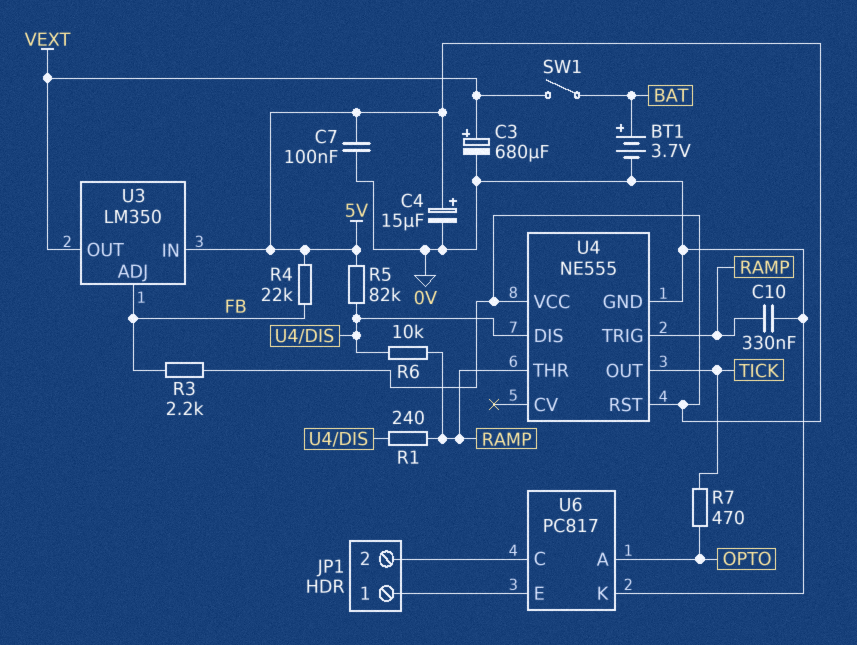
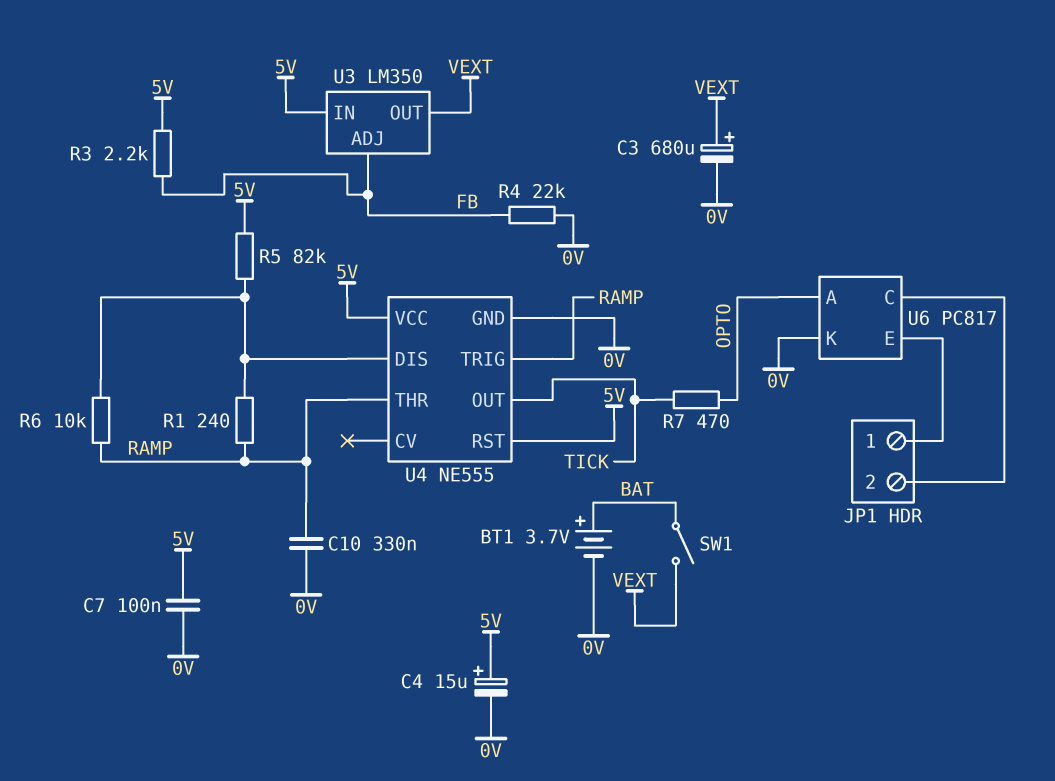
R4: 22k (5V, FB) -> 22k (0V, FB)

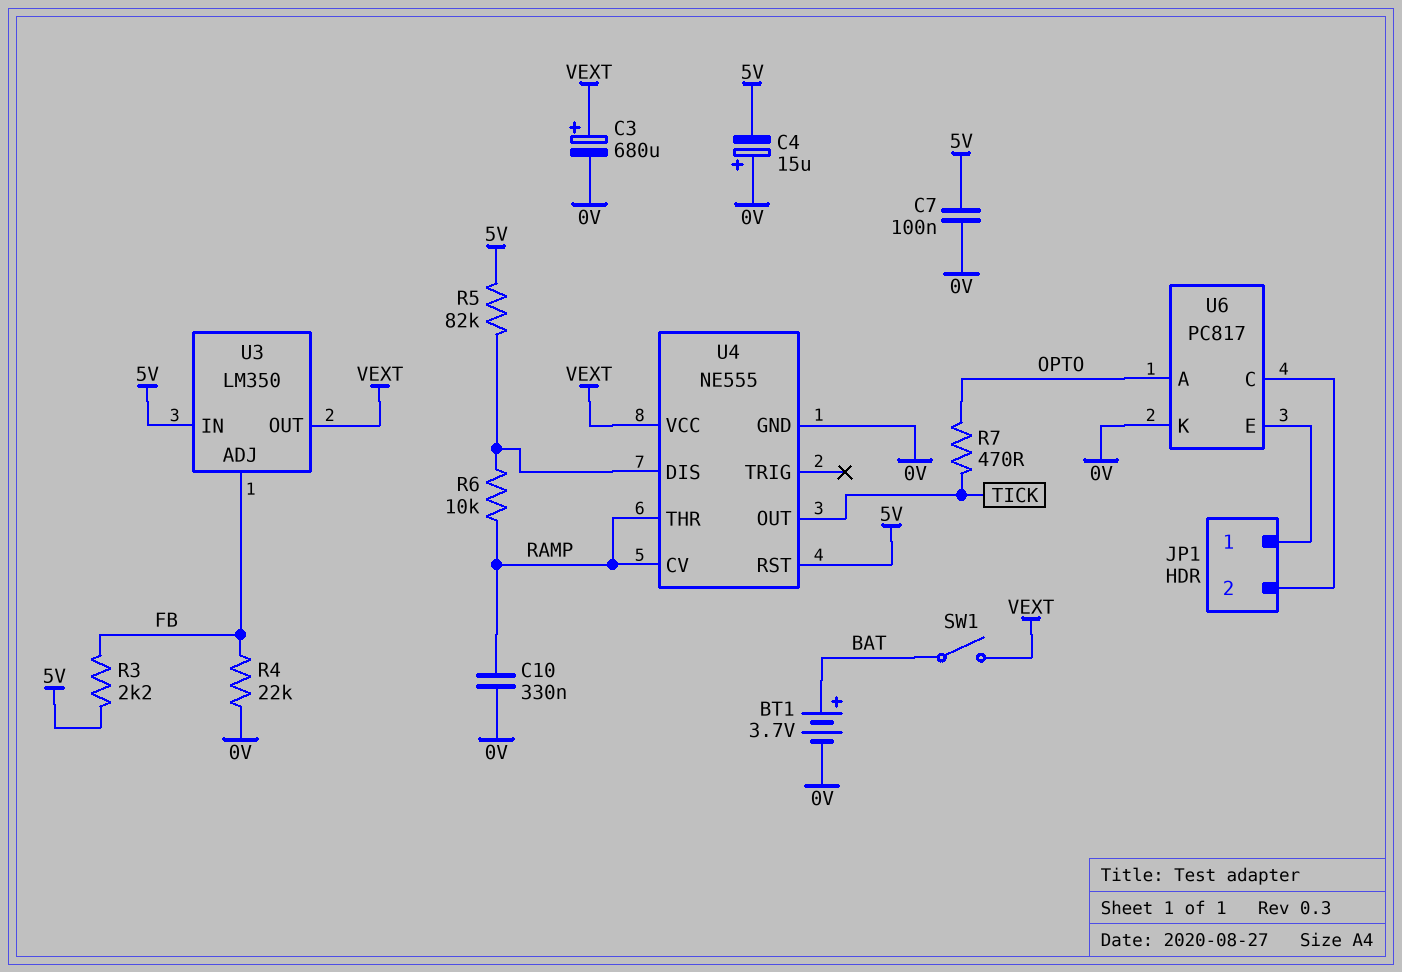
C4: 15uF (plus 5V, minus 0V) -> 15uF (plus 0V, minus 5V)
R1: 240 (RAMP, U4/DIS) -> none
U4 pin CV: none -> RAMP
U4 pin TRIG: RAMP -> none
U4 pin VCC: 5V -> VEXT

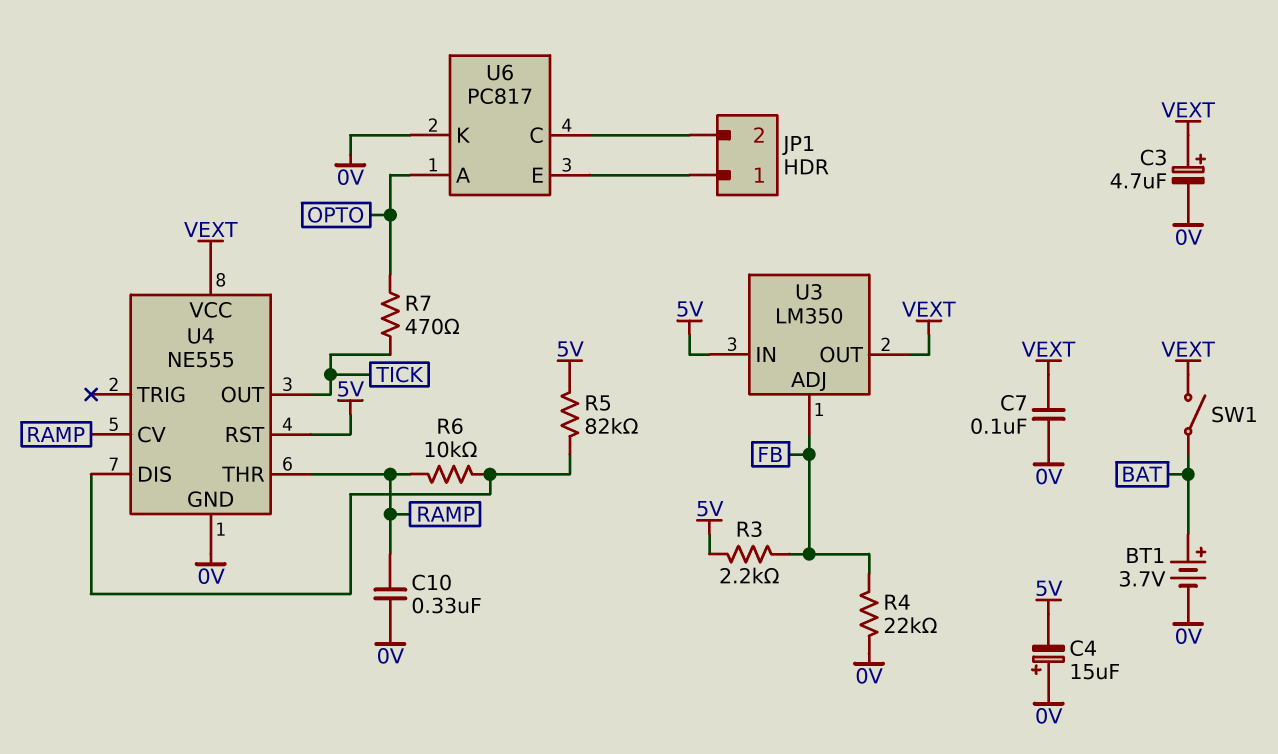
C3: 680uF (plus VEXT, minus 0V) -> 4.7uF (plus VEXT, minus 0V)
C7: 100nF (0V, 5V) -> 100nF (0V, VEXT)

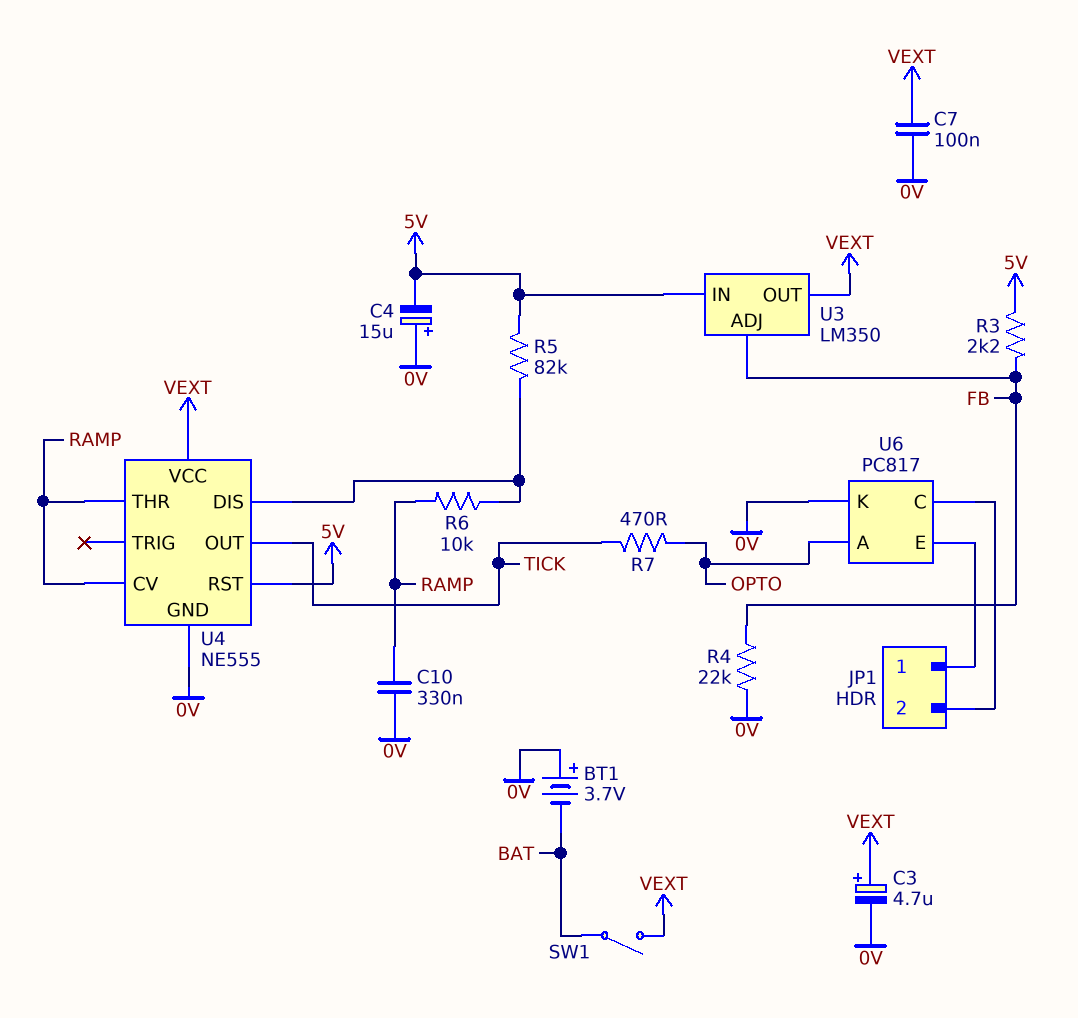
BT1: 3.7V (plus BAT, minus 0V) -> 3.7V (plus 0V, minus BAT)

